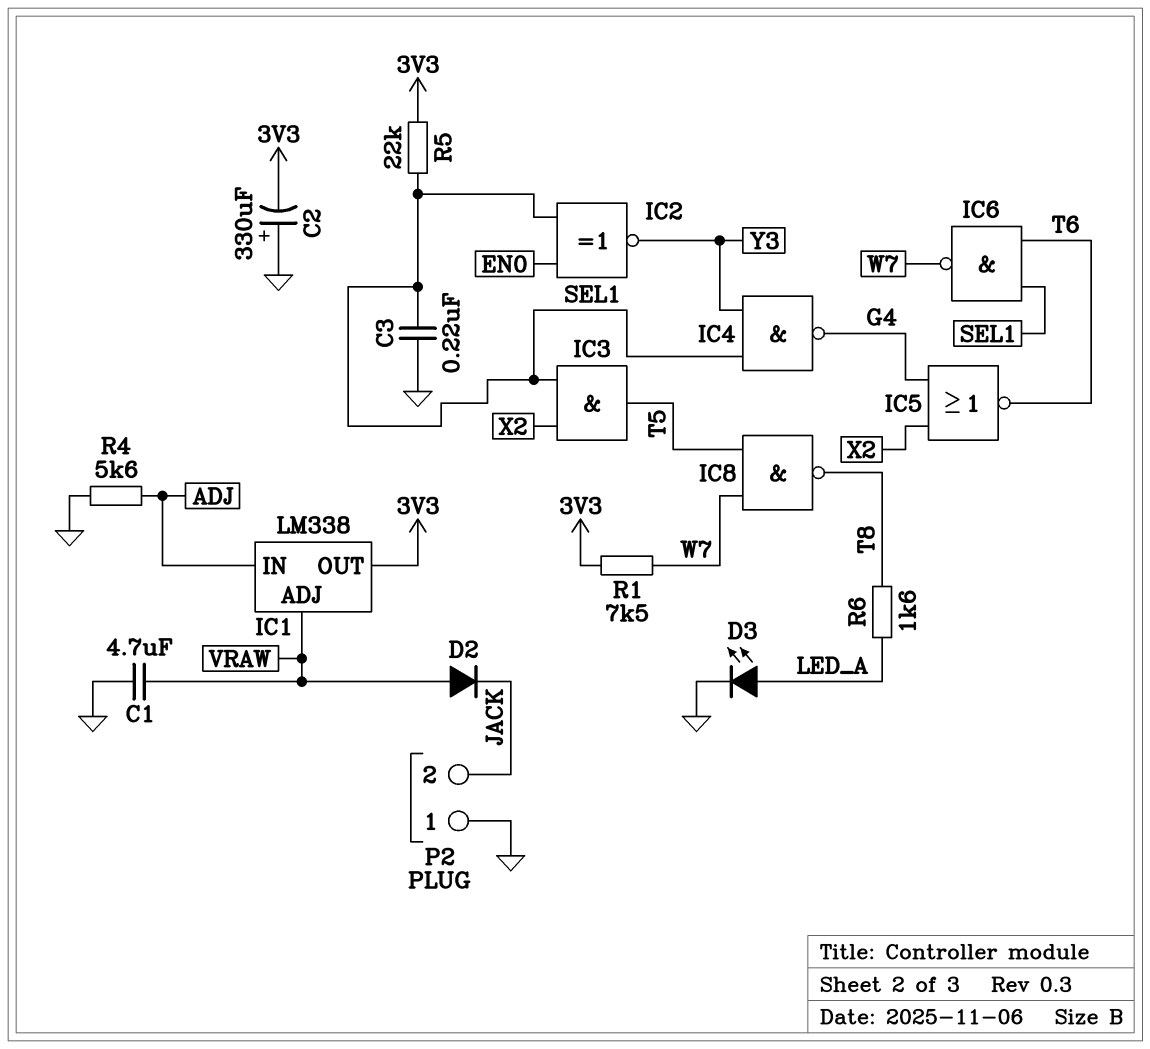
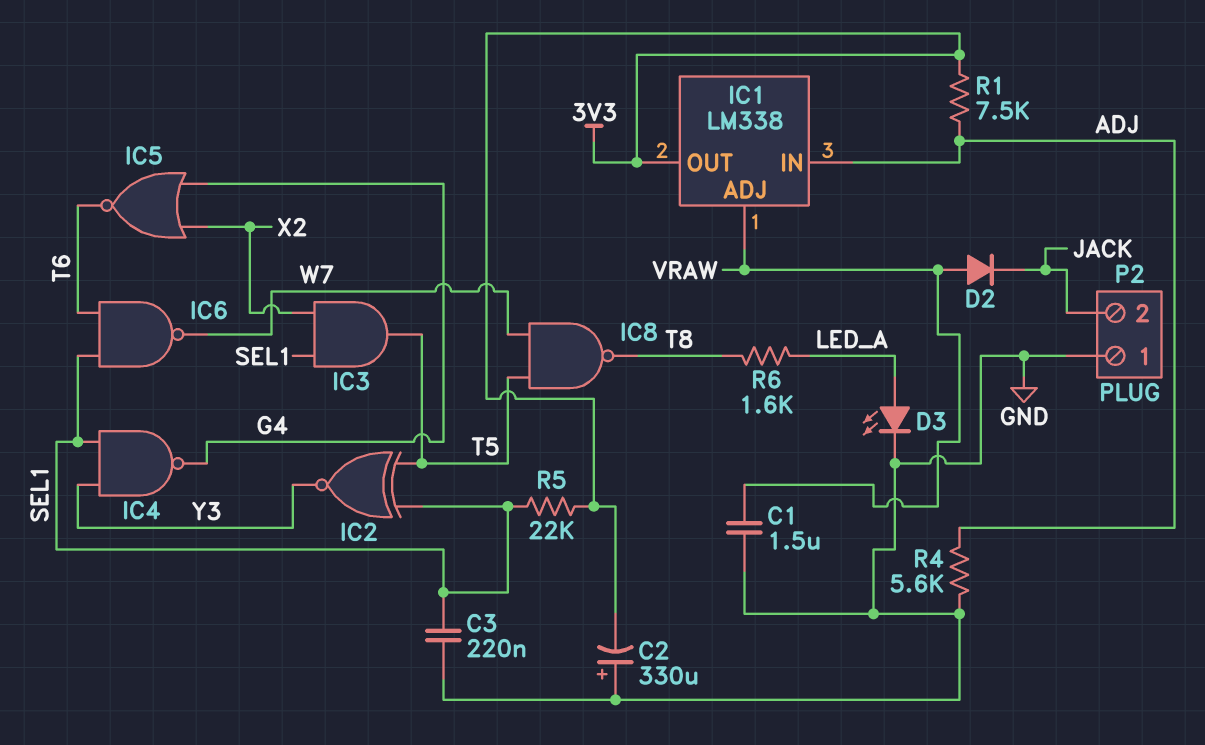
C1: 4.7uF (GND, VRAW) -> 1.5uF (GND, VRAW)
IC2: XNOR (in EN0, in SEL1, out Y3) -> XNOR (in SEL1, in T5, out Y3)
R1: 7.5k (3V3, W7) -> 7.5k (3V3, ADJ)

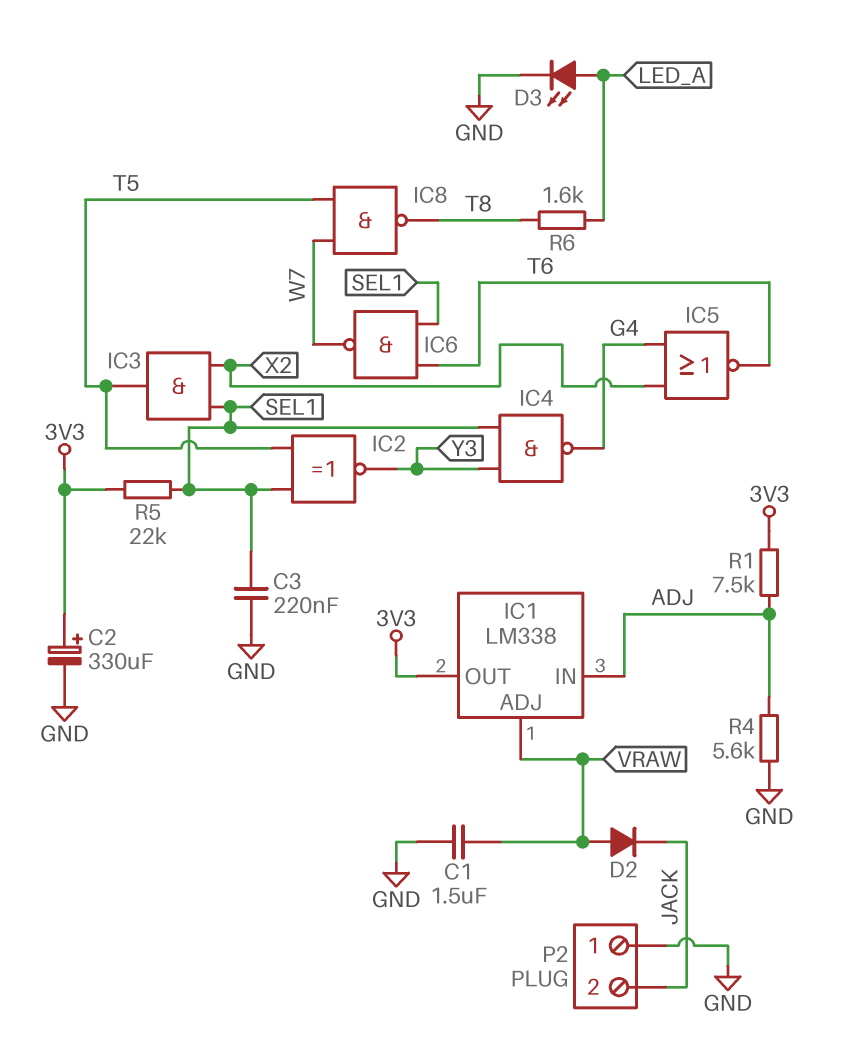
C2: 330uF (plus GND, minus 3V3) -> 330uF (plus 3V3, minus GND)

